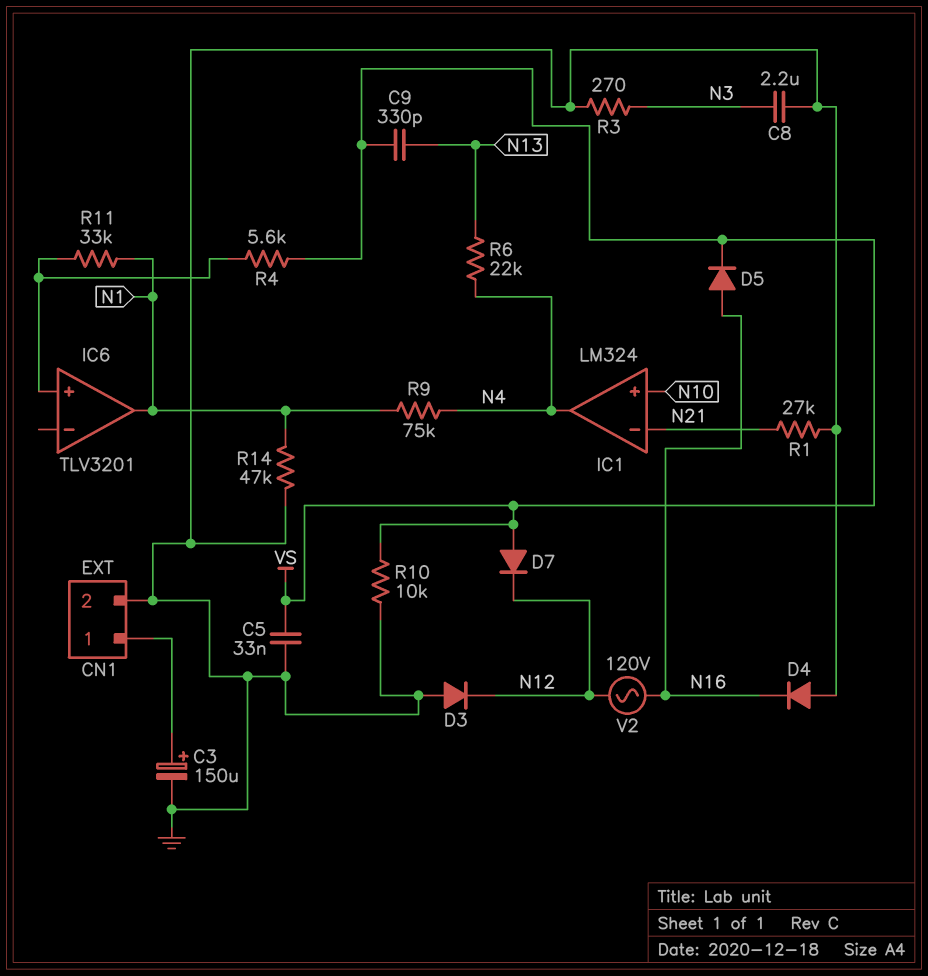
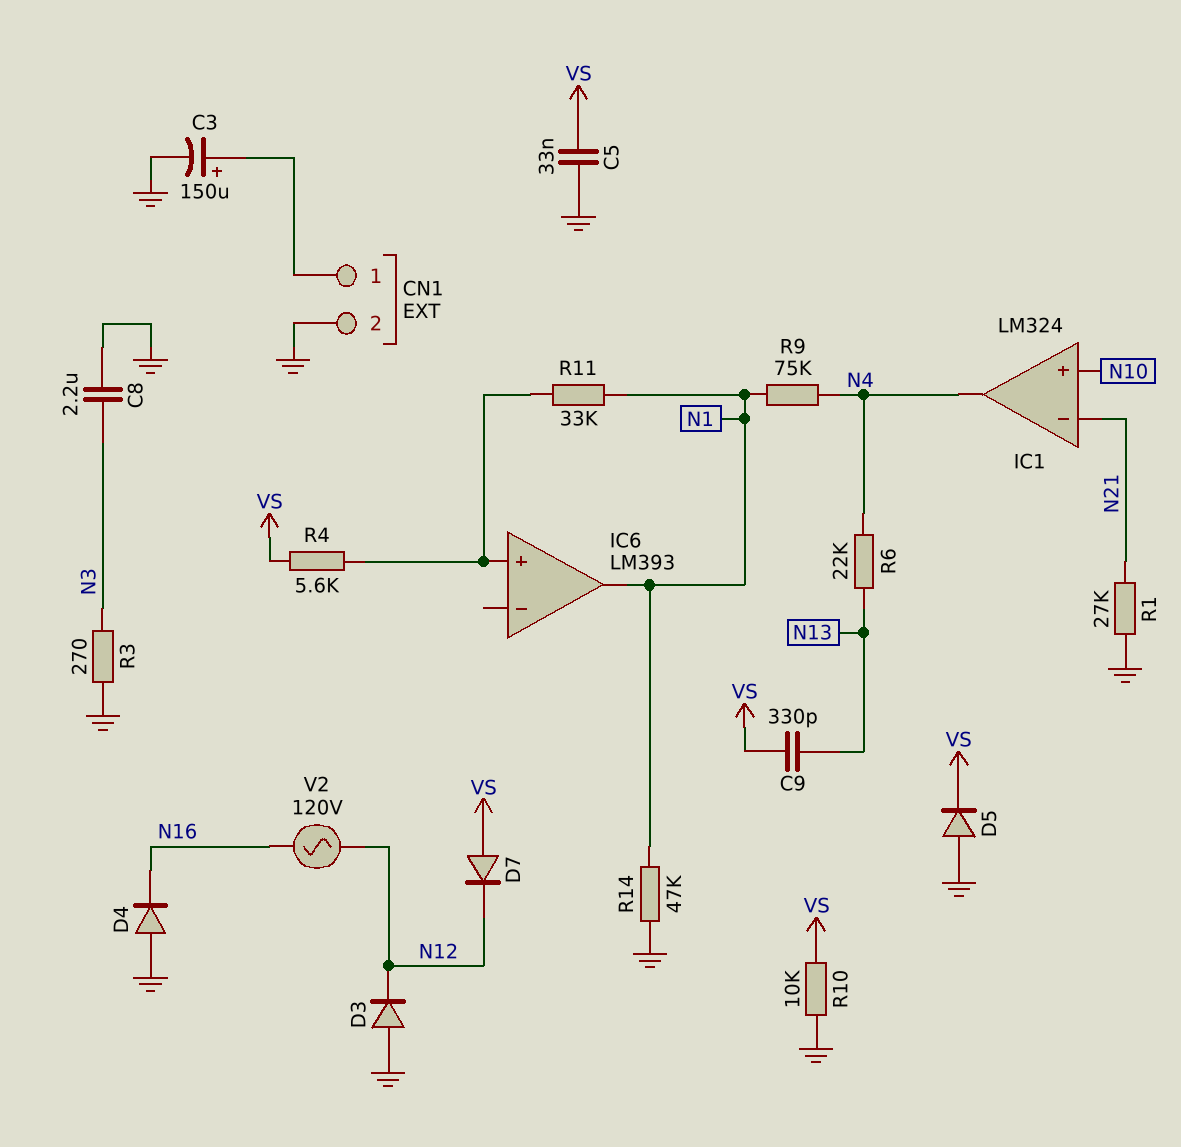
D5: diode (A N16, K VS) -> diode (A GND, K VS)
IC6: TLV3201 -> LM393

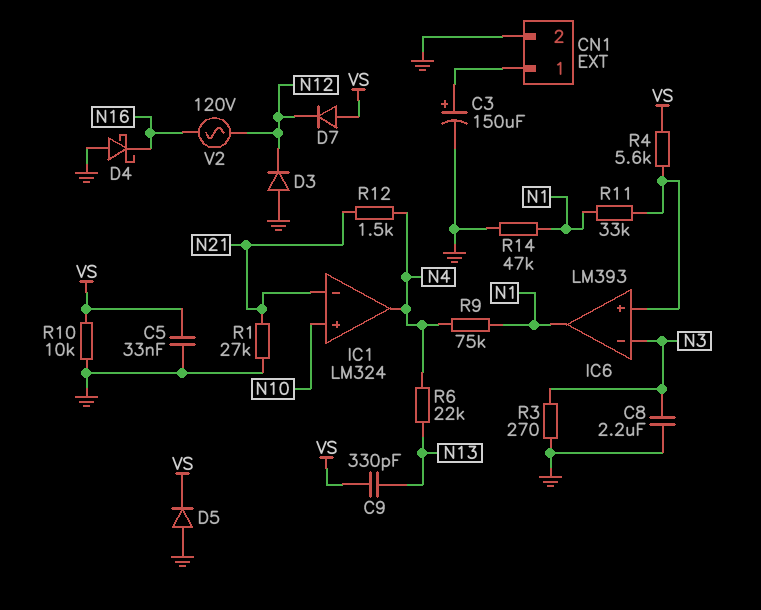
D4: diode (A GND, K N16) -> schottky (A GND, K N16)
IC6 pin in-: none -> N3
R12: none -> 1.5k (N4, N21)

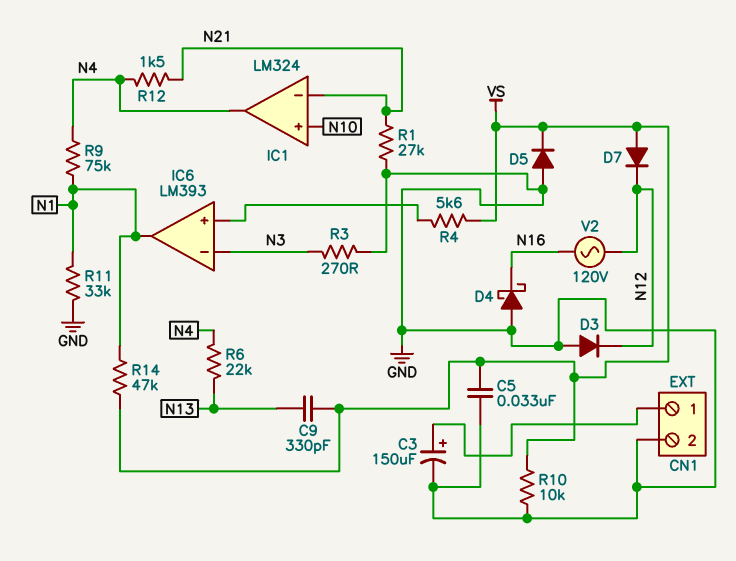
C8: 2.2uF (GND, N3) -> none
R11: 33k (IC6/in+, N1) -> 33k (GND, N1)
R14: 47k (GND, N1) -> 47k (N1, VS)

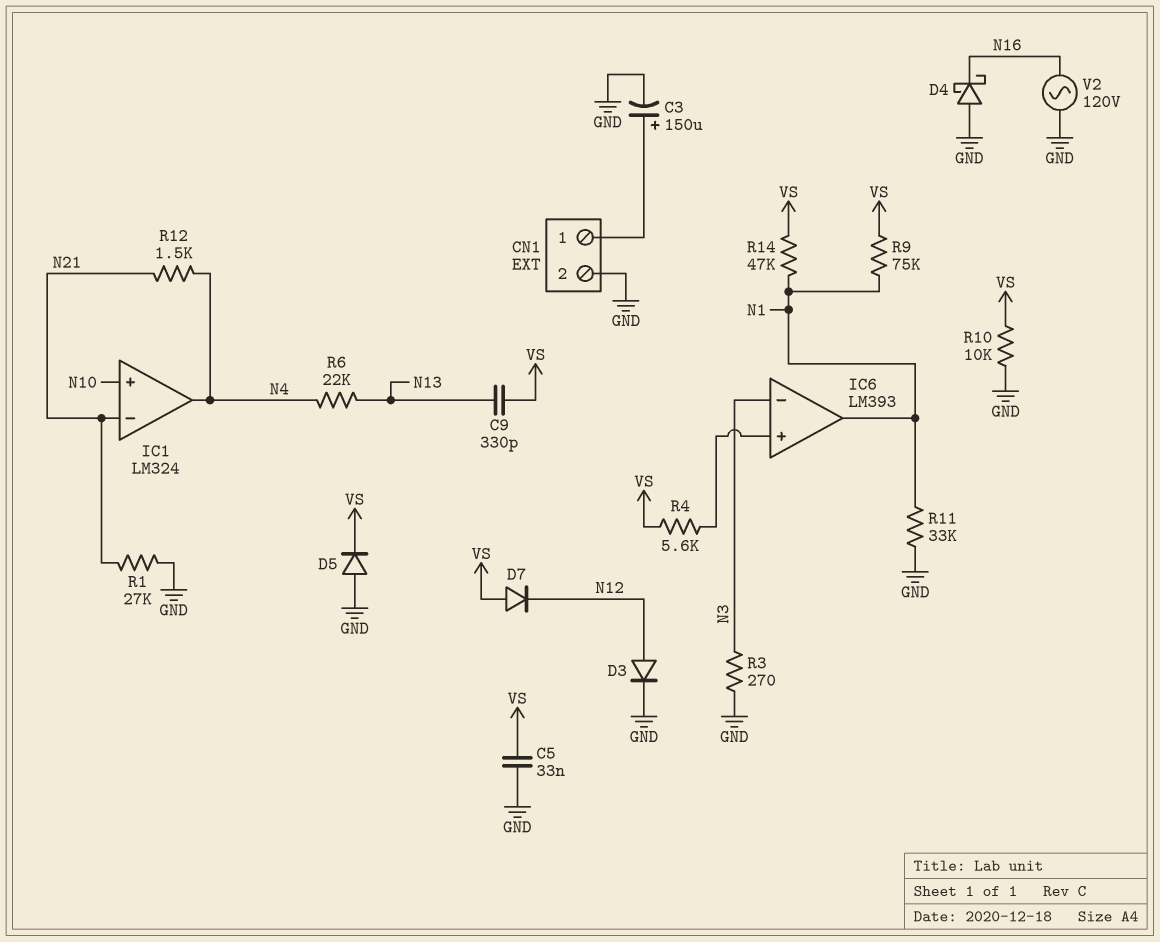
D3: diode (A GND, K N12) -> diode (A N12, K GND)
R9: 75k (N1, N4) -> 75k (N1, VS)
V2: AC 120V (N12, N16) -> AC 120V (GND, N16)

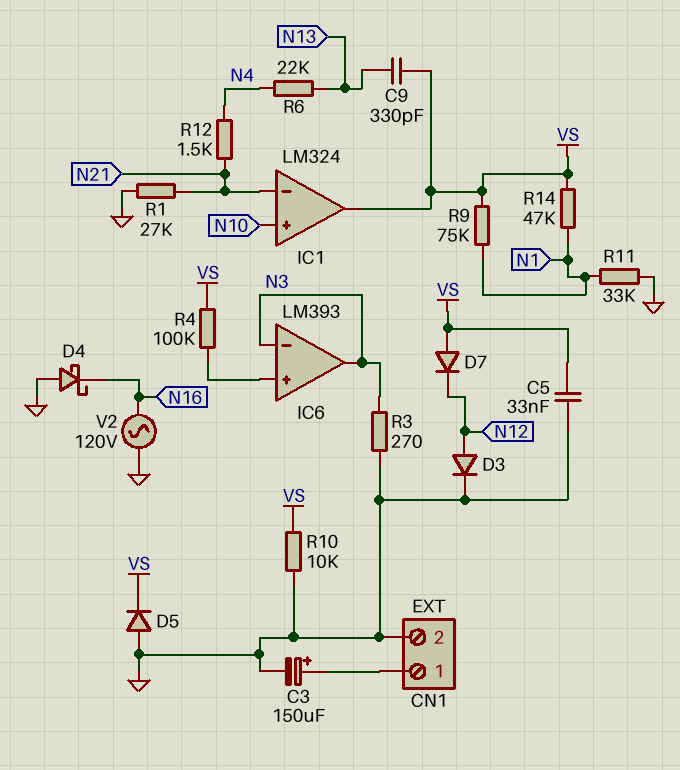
IC1 pin out: N4 -> VS
IC6 pin out: N1 -> N3
R4: 5.6k (IC6/in+, VS) -> 100k (IC6/in+, VS)

